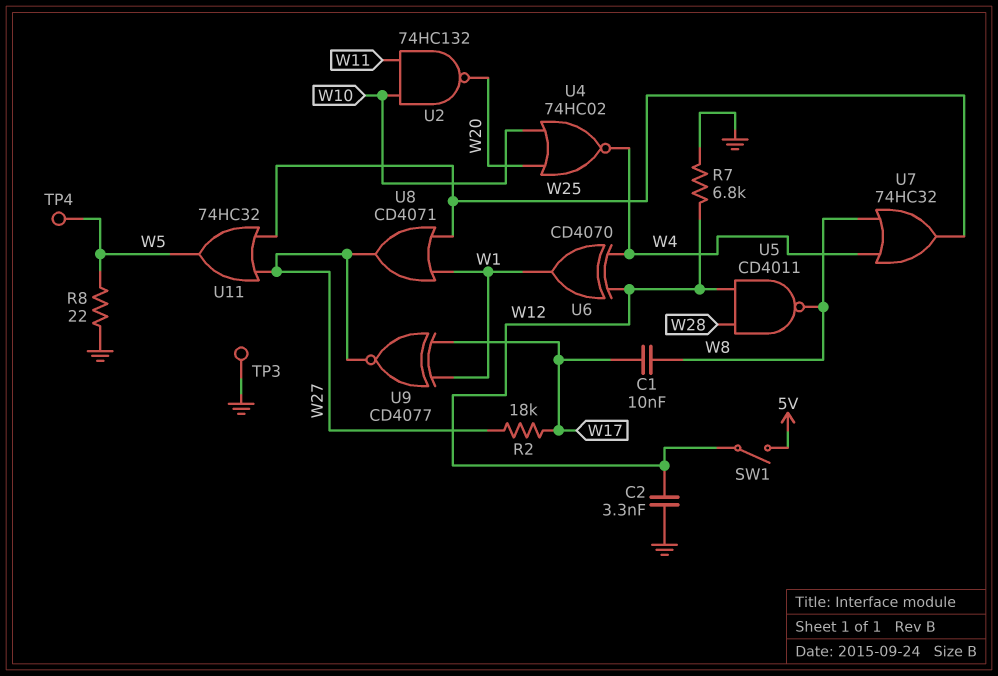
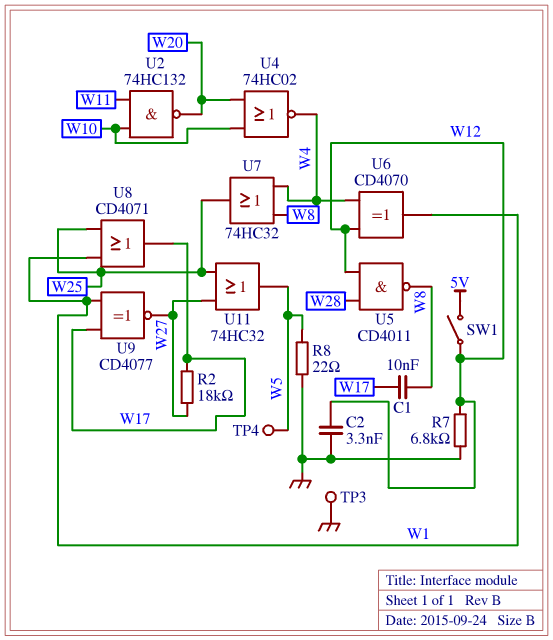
U8: OR CD4071 (in W1, in W25, out W27) -> OR CD4071 (in W1, in W25, out W17)

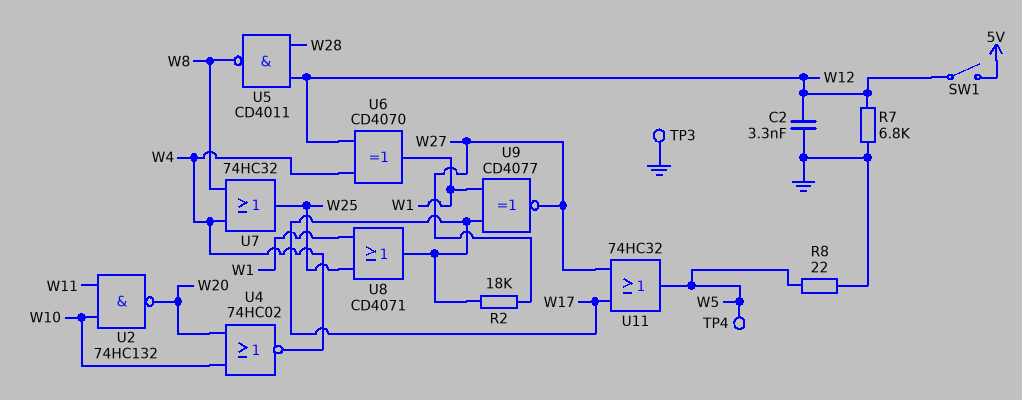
C1: 10nF (W8, W17) -> none
U11: OR 74HC32 (in W25, in W27, out W5) -> OR 74HC32 (in W17, in W27, out W5)

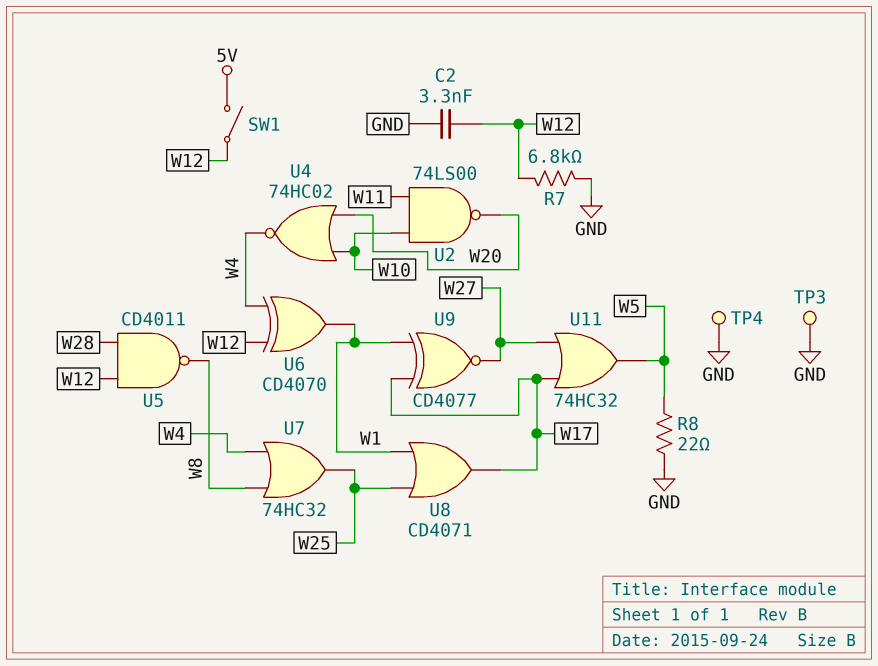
R2: 18k (W17, W27) -> none
TP4: test point (W5) -> test point (GND)
U2: NAND 74HC132 (in W10, in W11, out W20) -> NAND 74LS00 (in W10, in W11, out W20)

